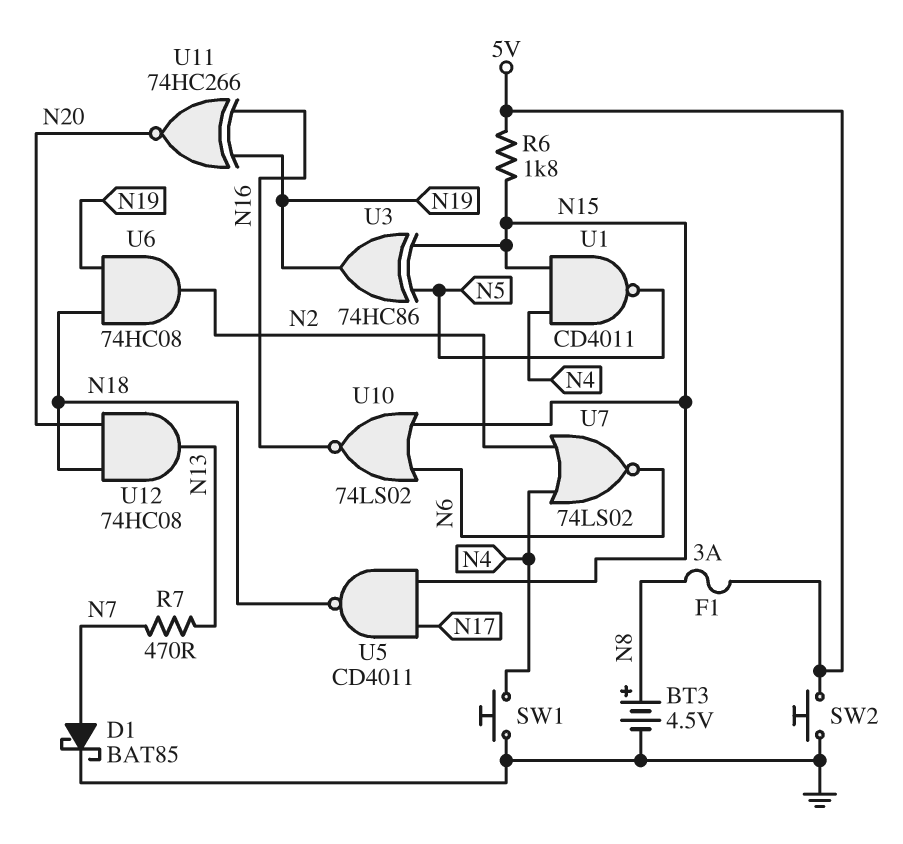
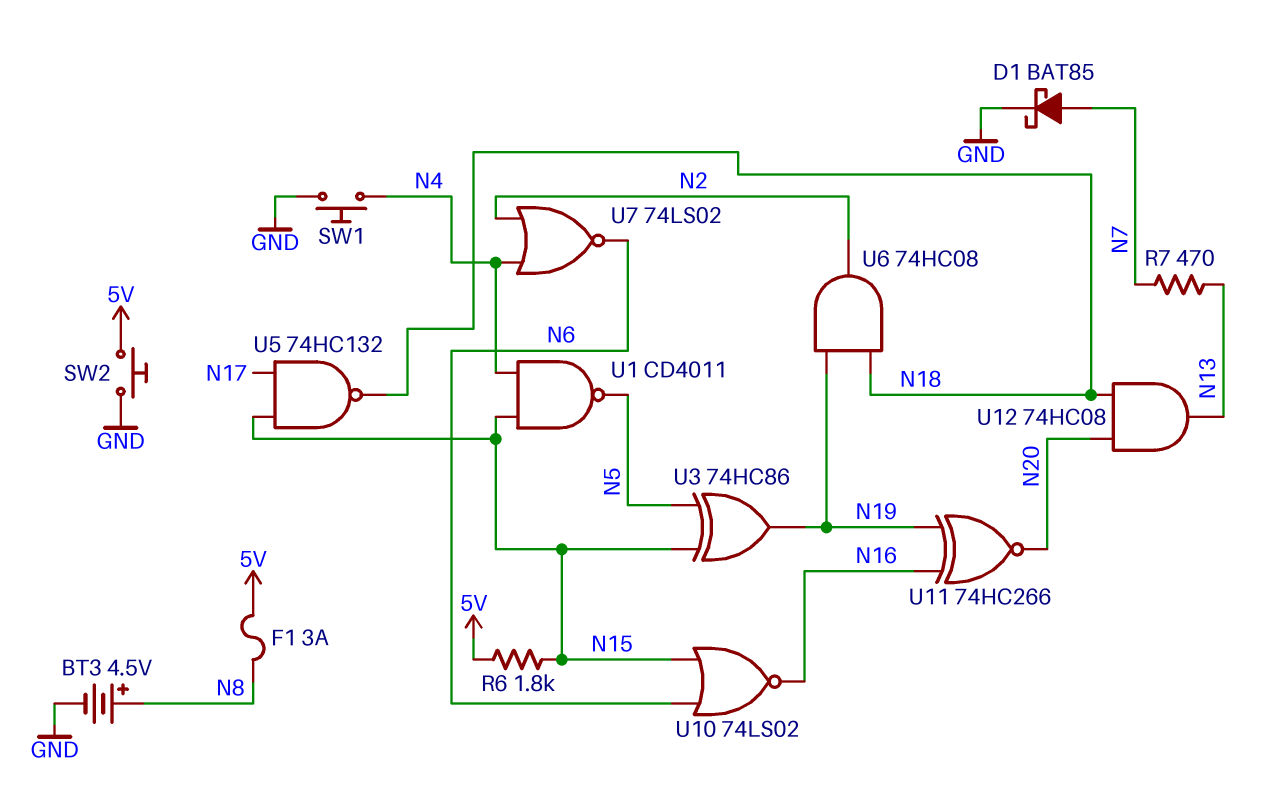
U5: NAND CD4011 (in N15, in N17, out N18) -> NAND 74HC132 (in N15, in N17, out N18)

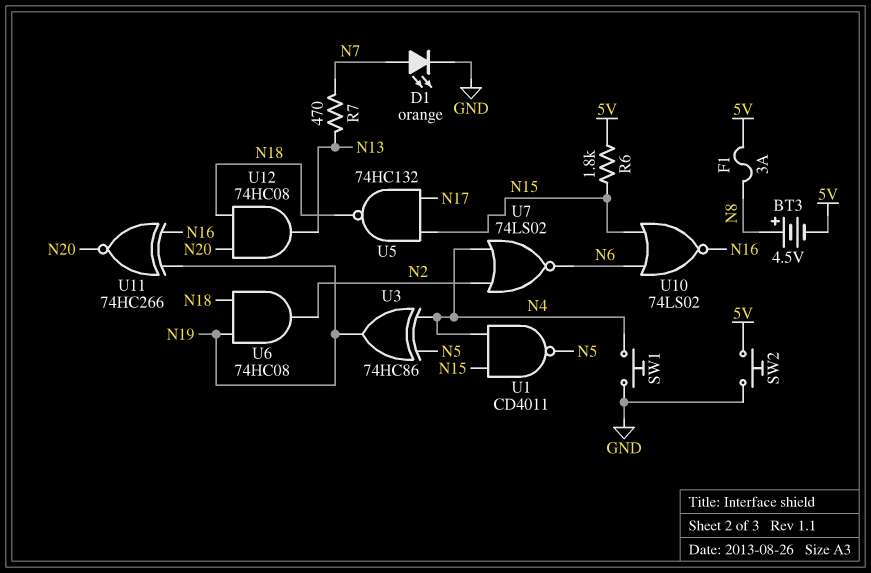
BT3: 4.5V (plus N8, minus GND) -> 4.5V (plus N8, minus 5V)
D1: schottky BAT85 (A N7, K GND) -> LED orange (A N7, K GND)
U3: XOR 74HC86 (in N5, in N15, out N19) -> XOR 74HC86 (in N4, in N5, out N19)

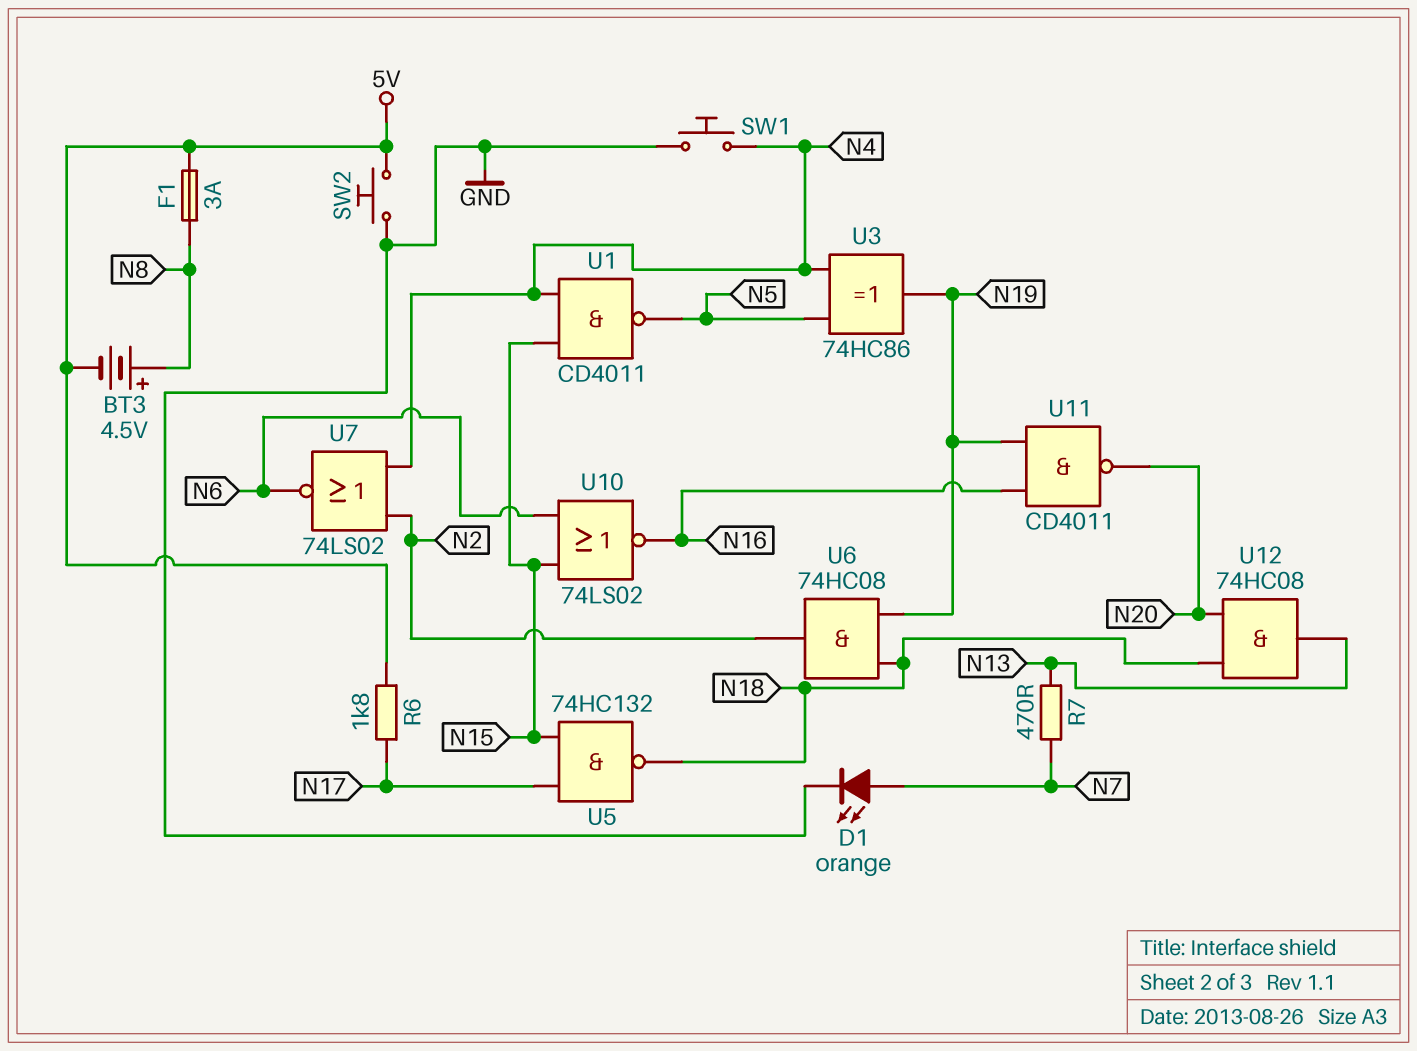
R6: 1.8k (5V, N15) -> 1.8k (5V, N17)
U11: XNOR 74HC266 (in N16, in N19, out N20) -> NAND CD4011 (in N16, in N19, out N20)

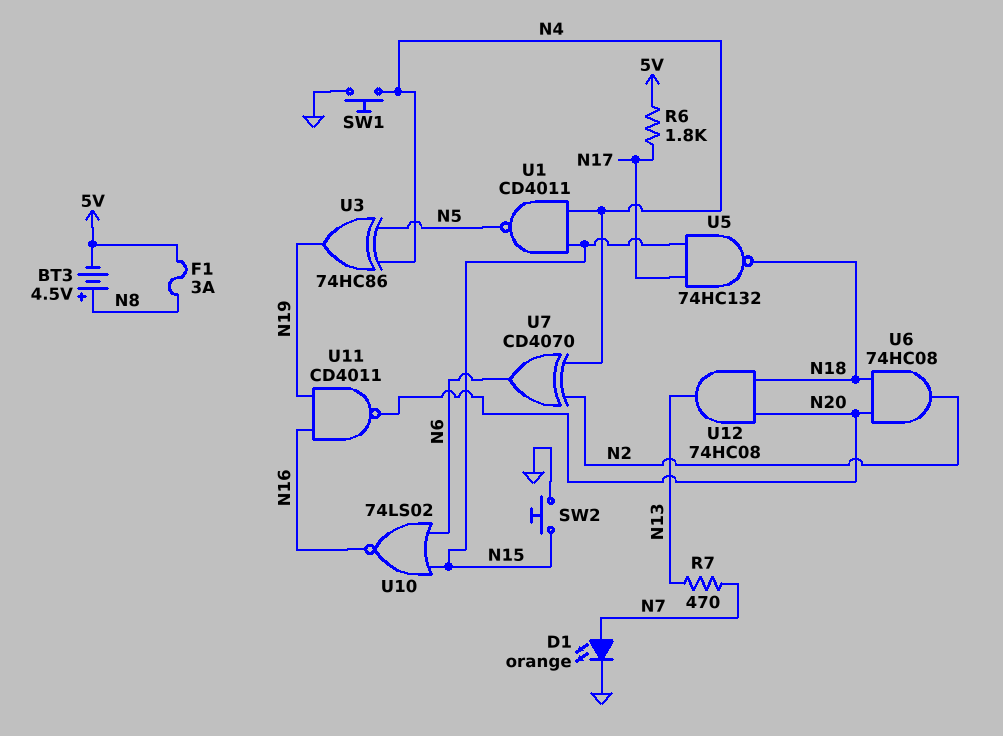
SW2: button (5V, GND) -> button (GND, N15)
U6: AND 74HC08 (in N18, in N19, out N2) -> AND 74HC08 (in N18, in N20, out N2)
U7: NOR 74LS02 (in N2, in N4, out N6) -> XOR CD4070 (in N2, in N4, out N6)

